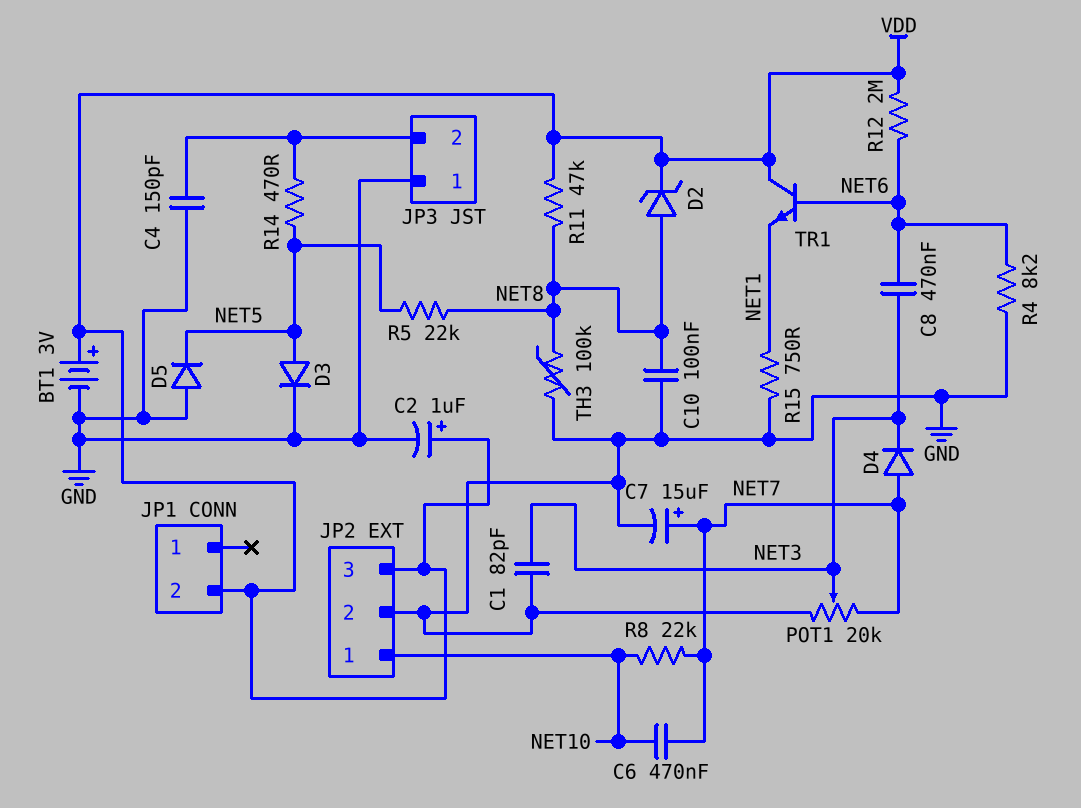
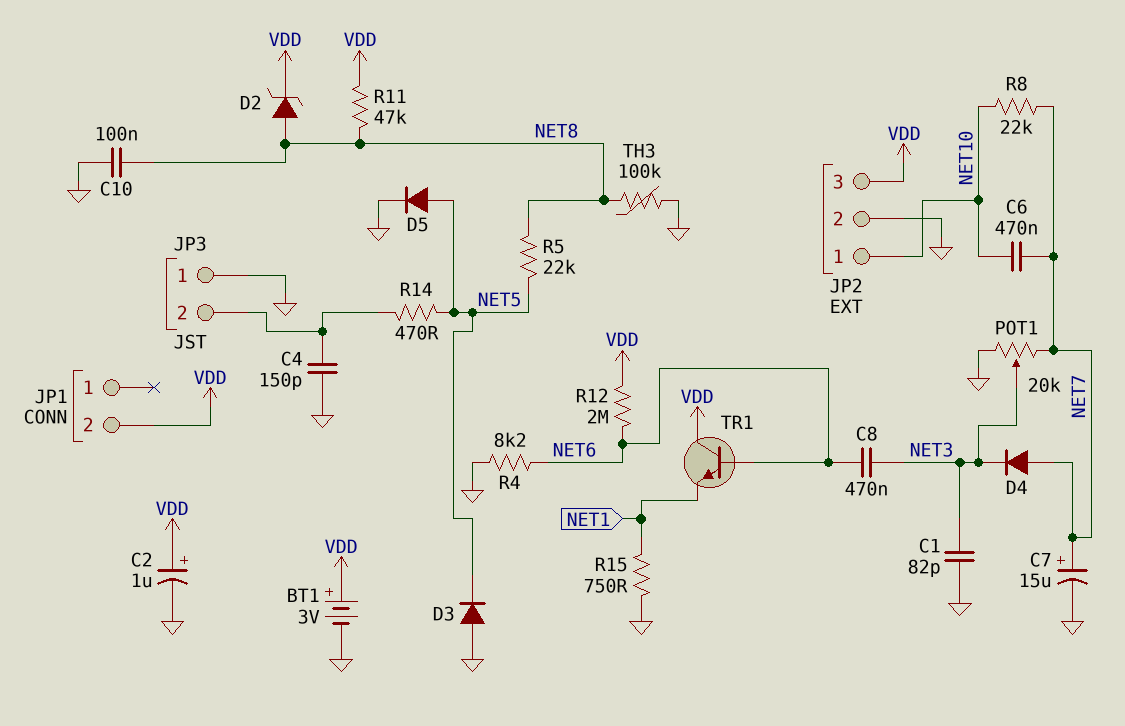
D3: diode (A NET5, K GND) -> diode (A GND, K NET5)
D5: diode (A GND, K NET5) -> diode (A NET5, K GND)

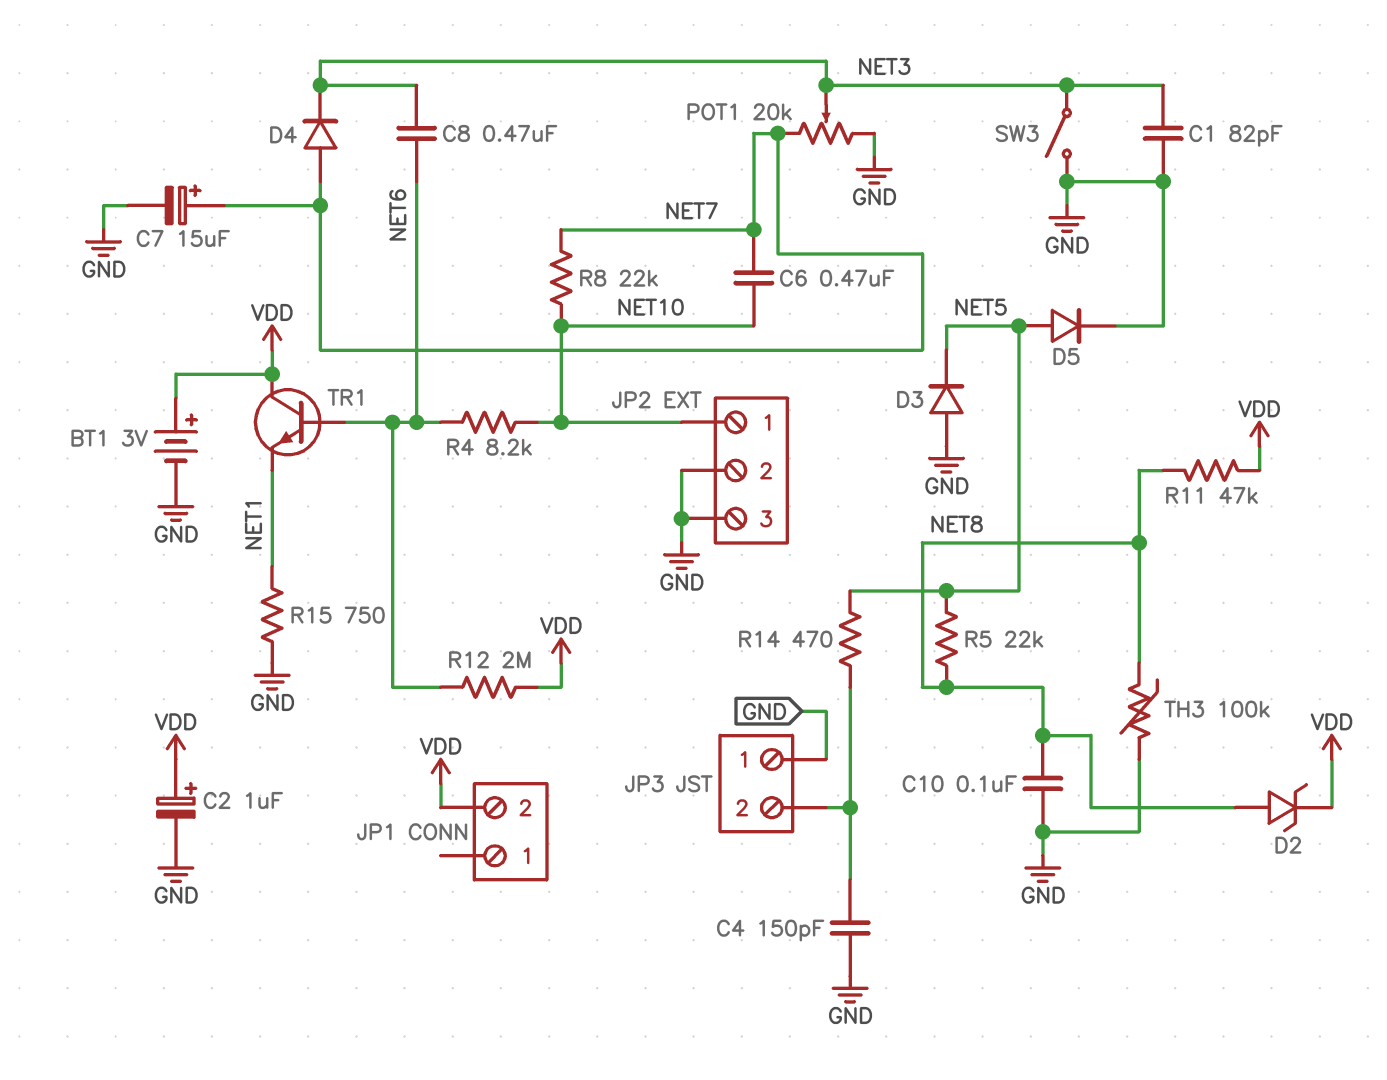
JP2 pin 3: VDD -> GND
R4: 8.2k (GND, NET6) -> 8.2k (NET6, NET10)
SW3: none -> switch (GND, NET3)

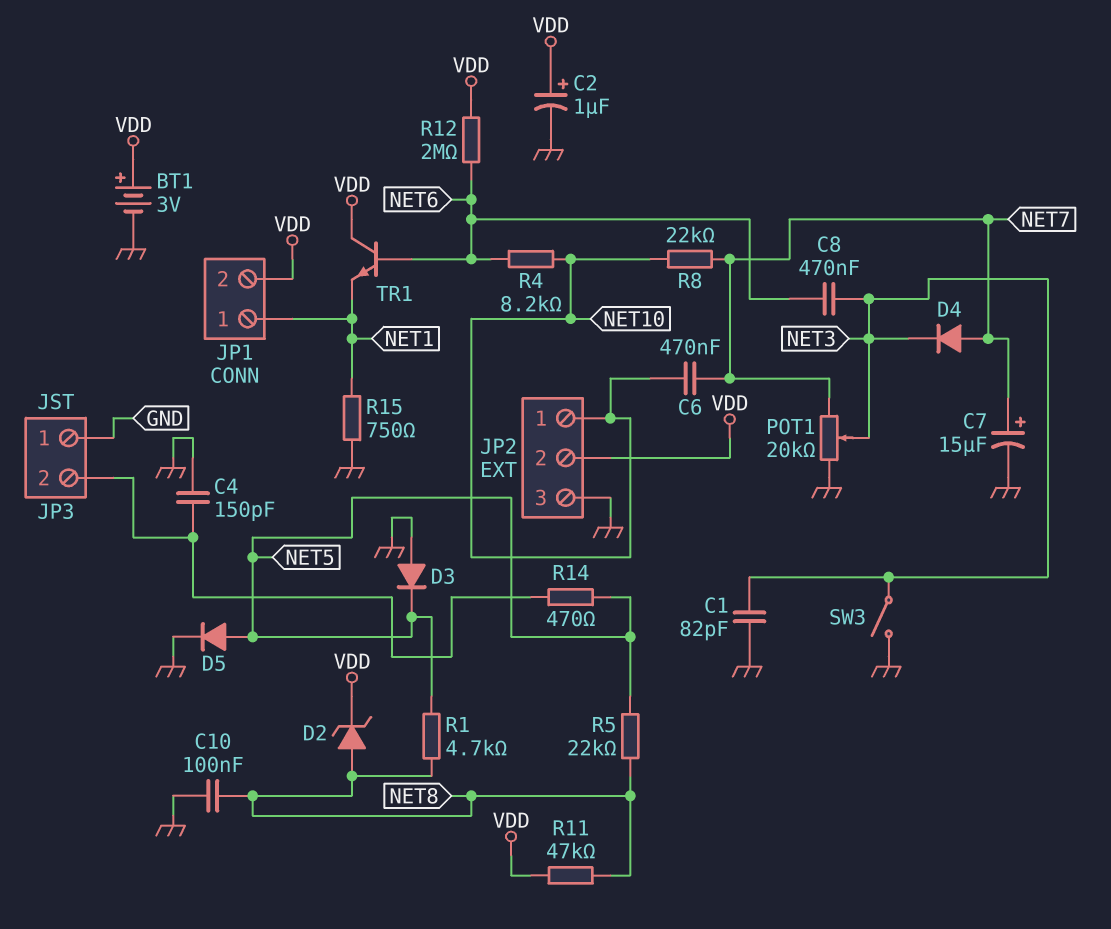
JP1 pin 1: none -> NET1
JP2 pin 2: GND -> VDD
R1: none -> 4.7k (NET5, NET8)
TH3: 100k (GND, NET8) -> none

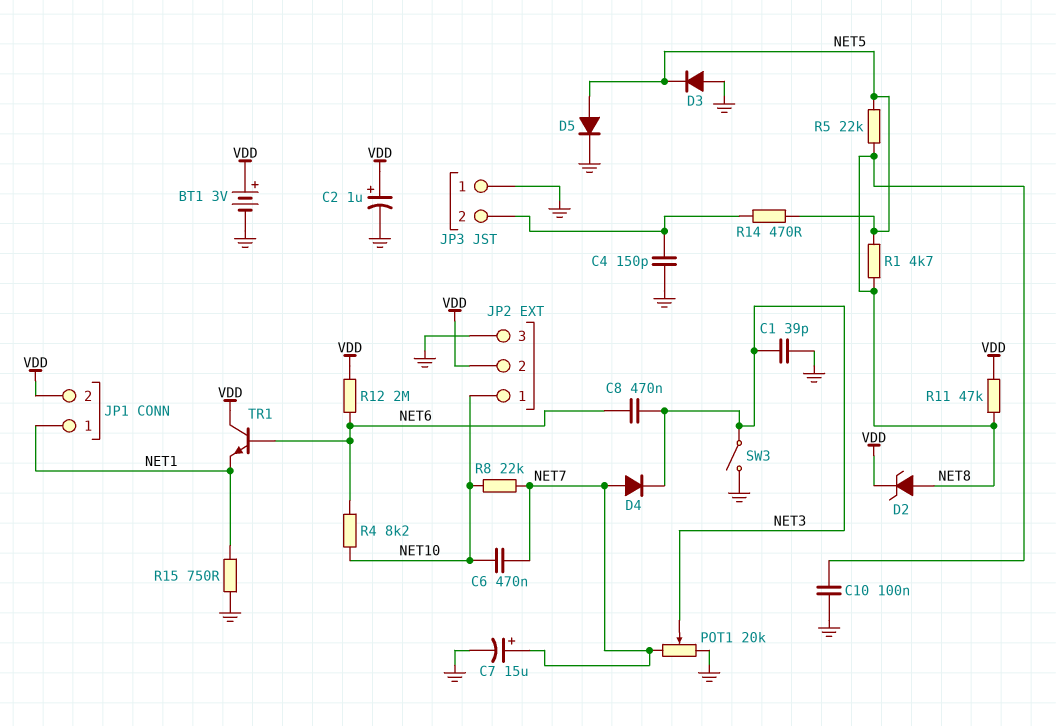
C1: 82pF (GND, NET3) -> 39pF (GND, NET3)

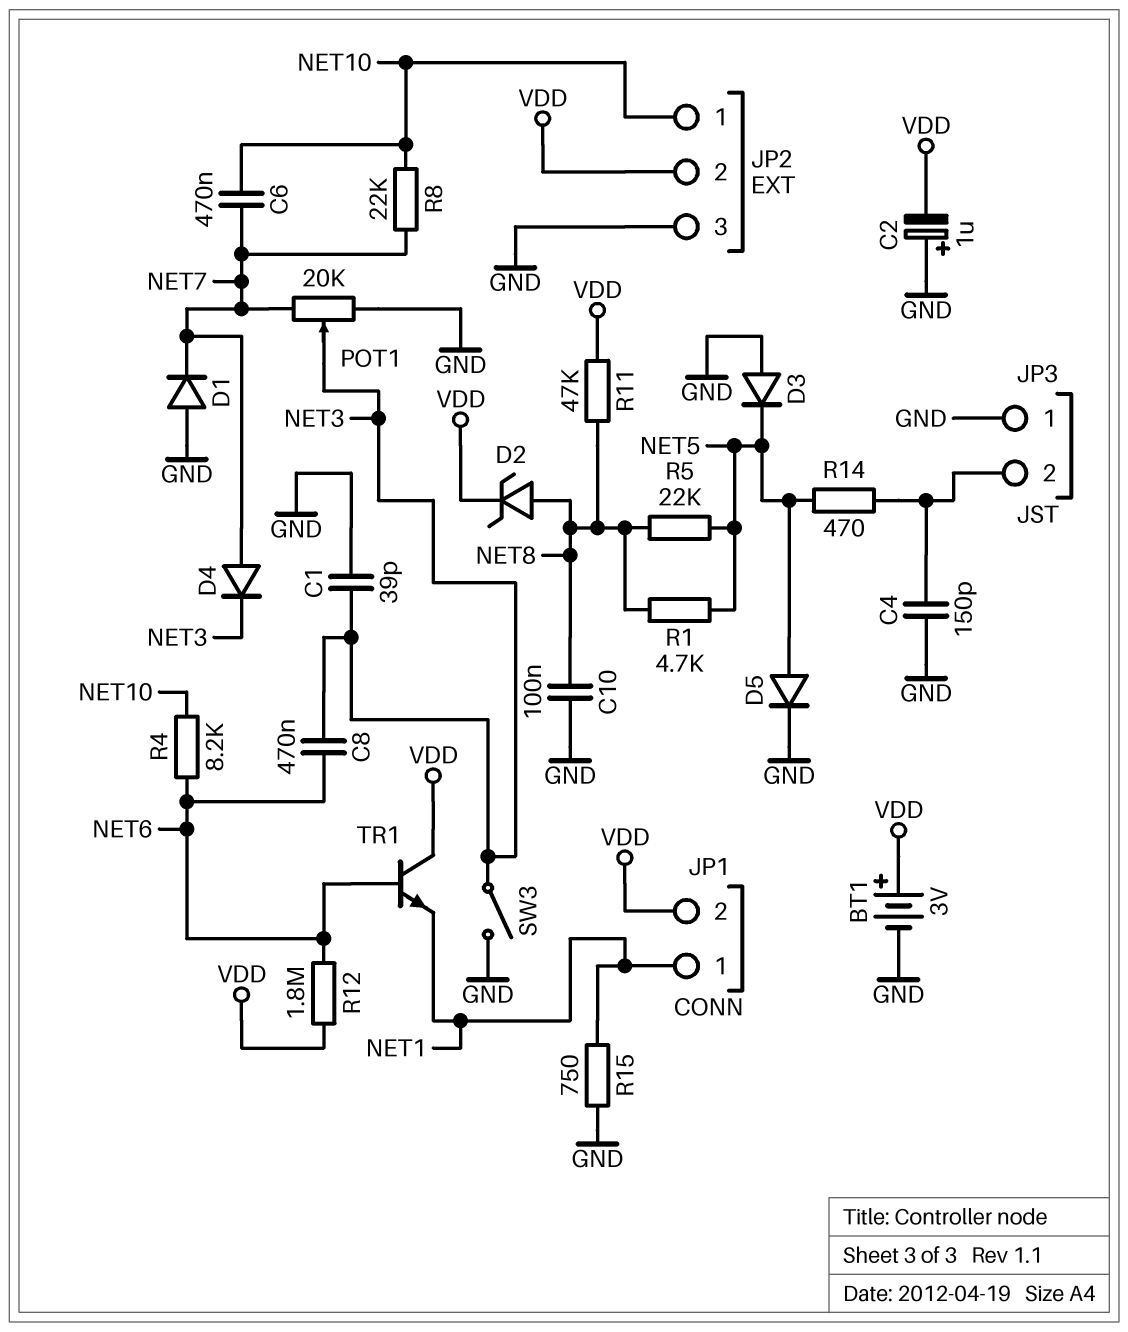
C2: 1uF (plus VDD, minus GND) -> 1uF (plus GND, minus VDD)
C7: 15uF (plus NET7, minus GND) -> none
D1: none -> diode (A GND, K NET7)
R12: 2M (NET6, VDD) -> 1.8M (NET6, VDD)

